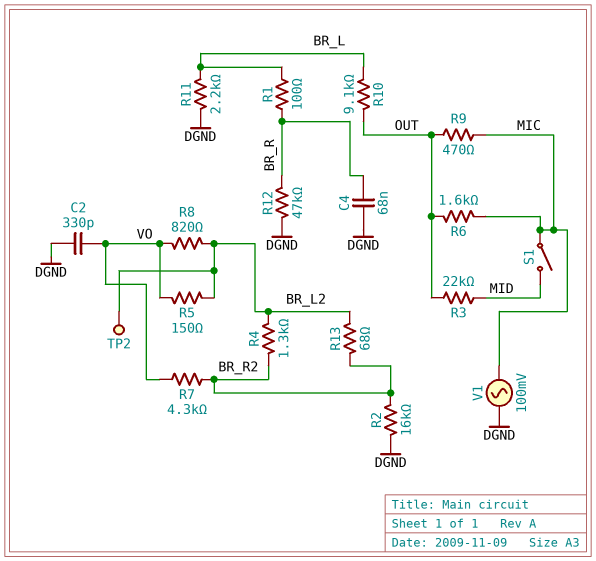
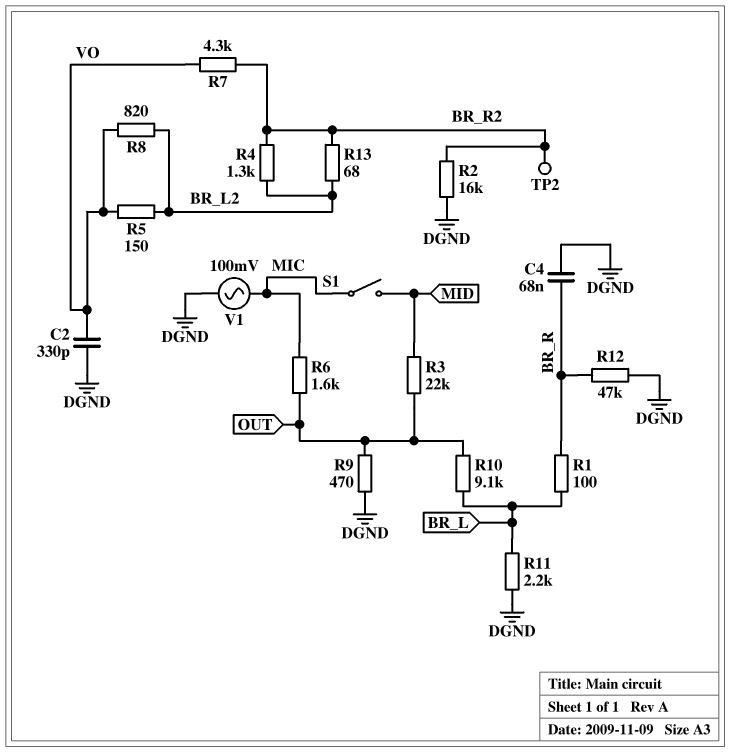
R9: 470 (MIC, OUT) -> 470 (DGND, OUT)
TP2: test point (BR_L2) -> test point (BR_R2)

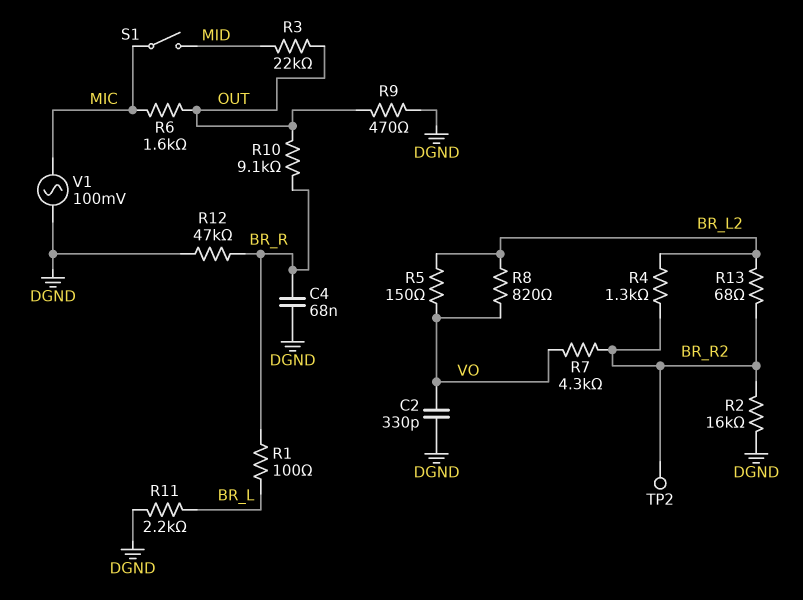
R10: 9.1k (BR_L, OUT) -> 9.1k (BR_R, OUT)

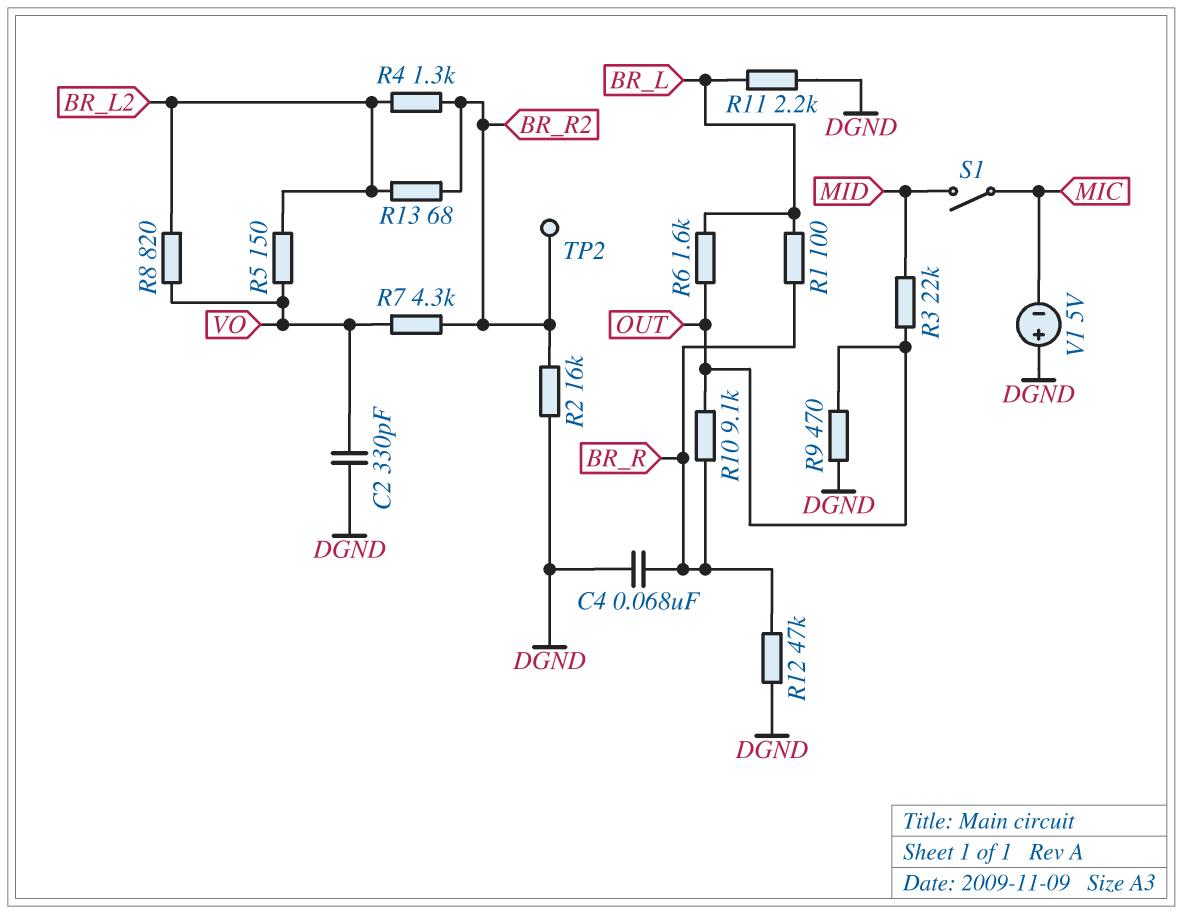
R6: 1.6k (MIC, OUT) -> 1.6k (BR_L, OUT)
V1: AC 100mV (DGND, MIC) -> 5V (plus DGND, minus MIC)

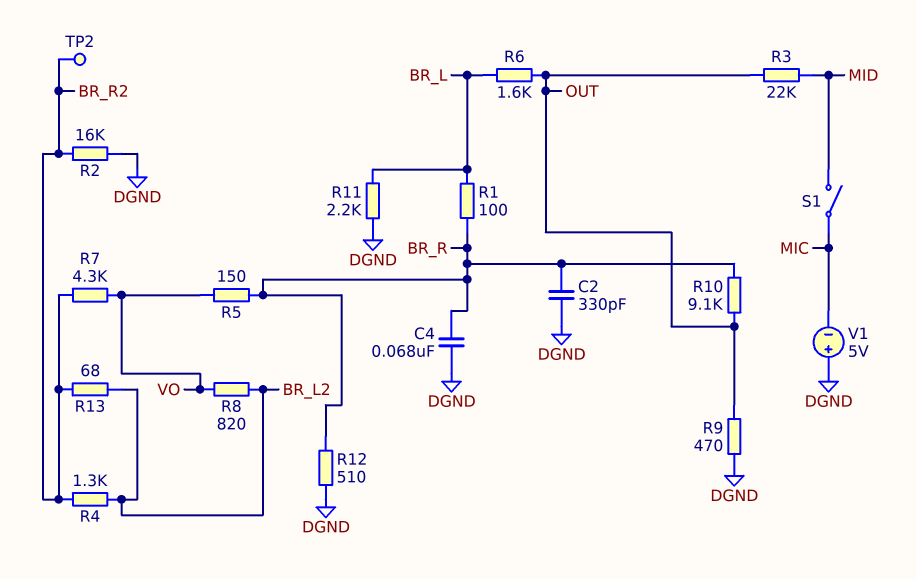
C2: 330pF (DGND, VO) -> 330pF (BR_R, DGND)
R5: 150 (BR_L2, VO) -> 150 (BR_R, VO)
R12: 47k (BR_R, DGND) -> 510 (BR_R, DGND)

